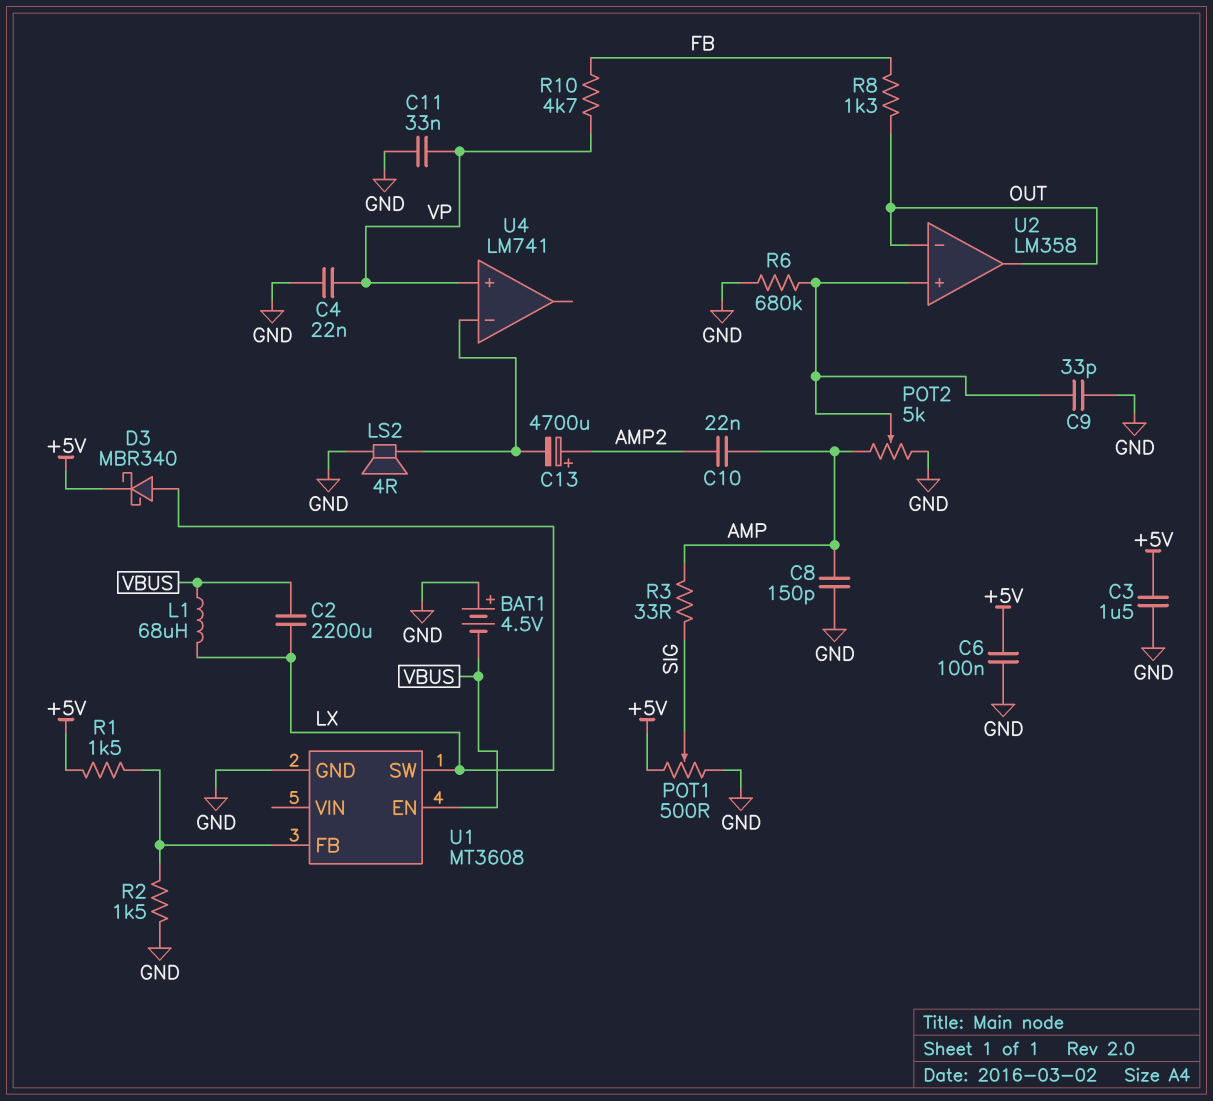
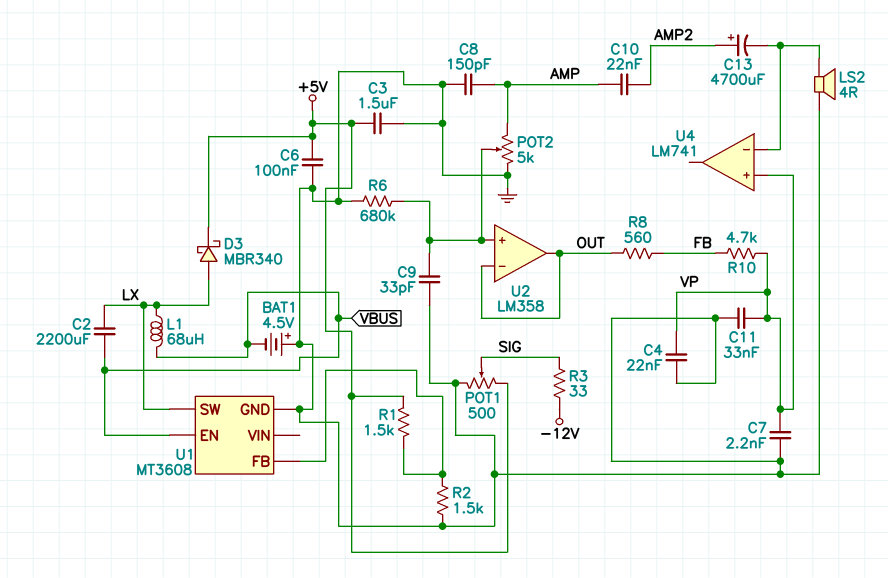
C7: none -> 2.2nF (GND, VP)
R3: 33 (AMP, SIG) -> 33 (-12V, SIG)
R8: 1.3k (FB, OUT) -> 560 (FB, OUT)

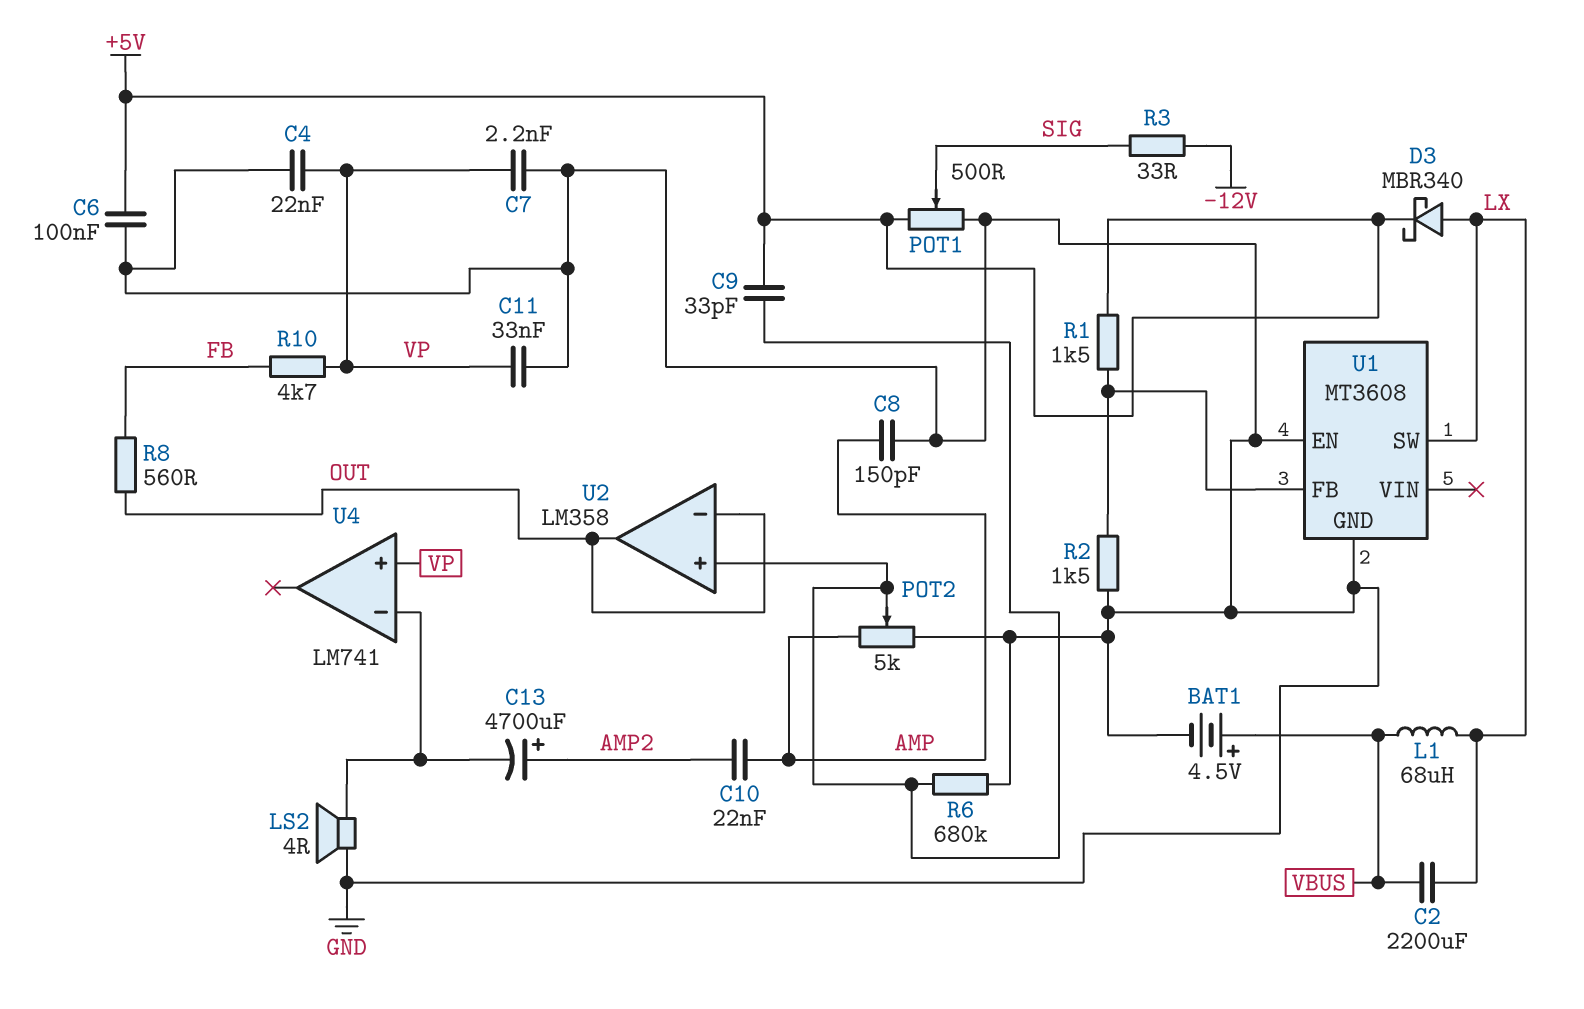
BAT1: 4.5V (plus GND, minus VBUS) -> 4.5V (plus VBUS, minus GND)
C3: 1.5uF (+5V, GND) -> none
C9: 33pF (GND, U2/in+) -> 33pF (+5V, U2/in+)
U1 pin EN: VBUS -> GND

